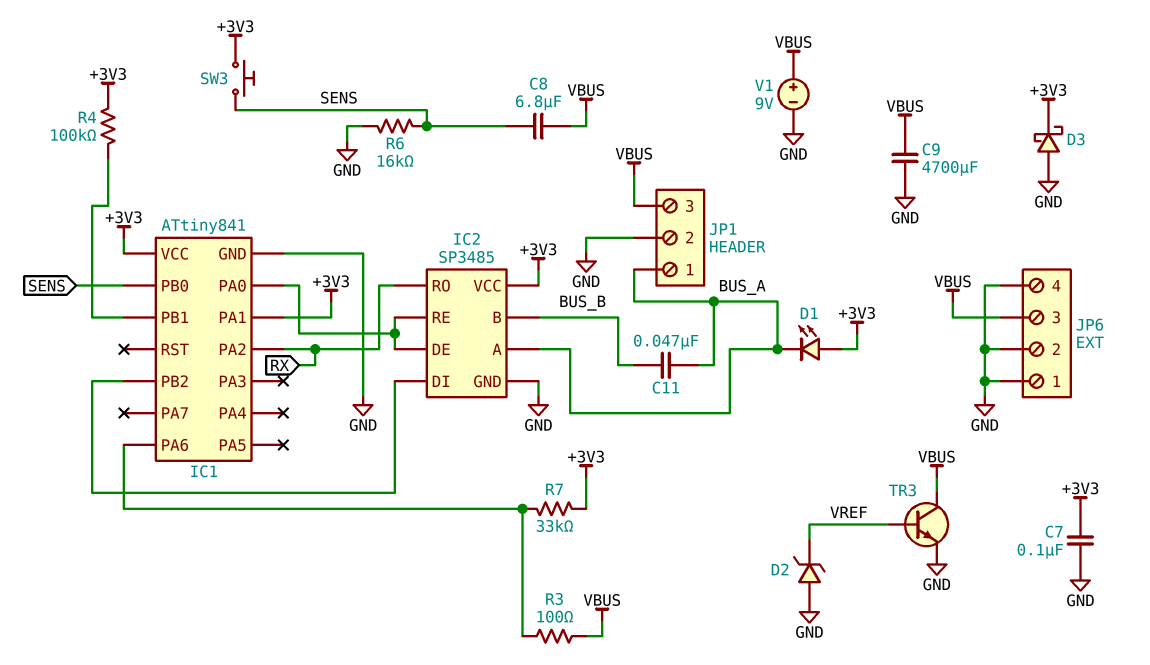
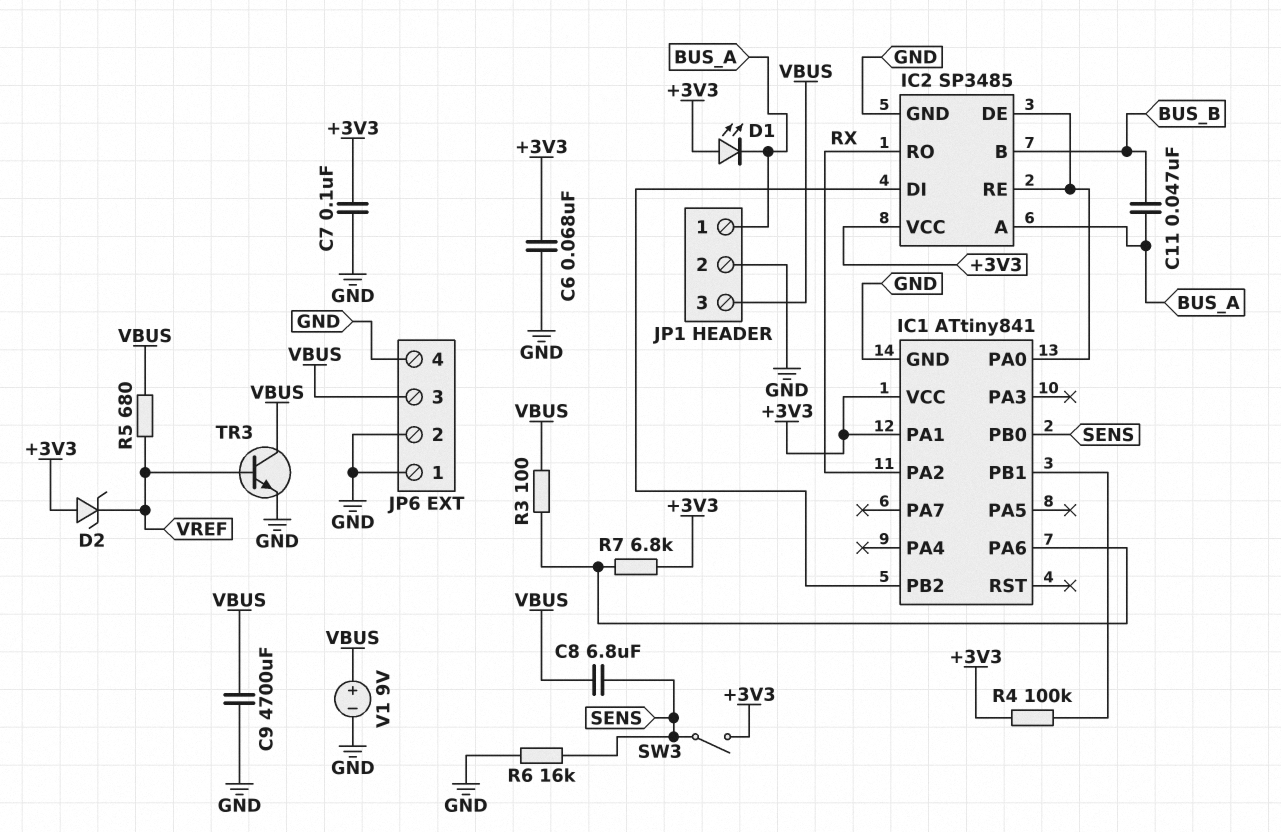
C6: none -> 68nF (+3V3, GND)
D2: zener (A GND, K VREF) -> zener (A +3V3, K VREF)
D3: schottky (A GND, K +3V3) -> none
R5: none -> 680 (VBUS, VREF)
R7: 33k (+3V3, IC1/PA6) -> 6.8k (+3V3, IC1/PA6)
SW3: button (+3V3, SENS) -> switch (+3V3, SENS)

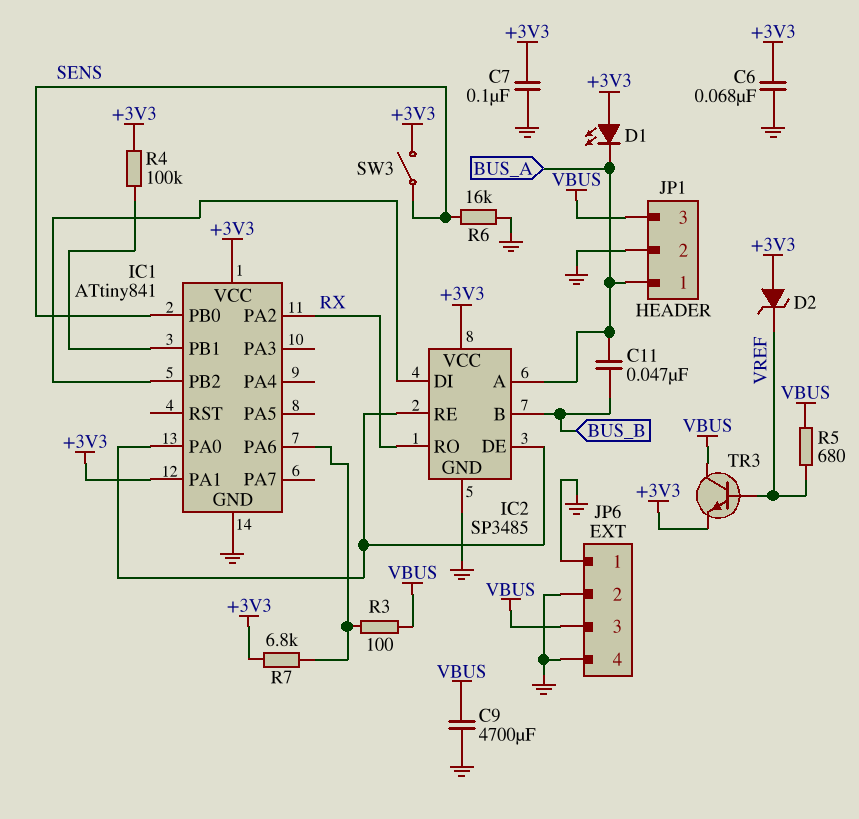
C8: 6.8uF (SENS, VBUS) -> none
TR3: NPN (B VREF, C VBUS, E GND) -> NPN (B VREF, C VBUS, E +3V3)
V1: 9V (plus VBUS, minus GND) -> none

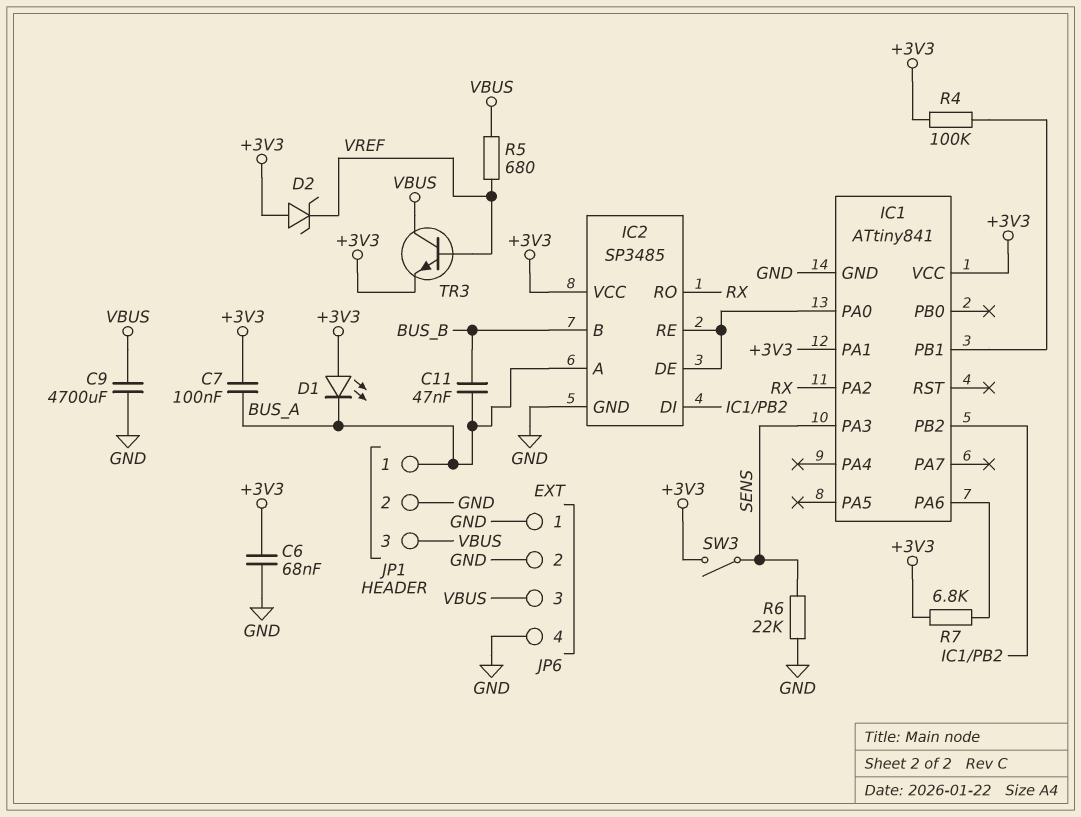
C7: 100nF (+3V3, GND) -> 100nF (+3V3, BUS_A)
IC1 pin PA3: none -> SENS
IC1 pin PB0: SENS -> none
R3: 100 (IC1/PA6, VBUS) -> none
R6: 16k (GND, SENS) -> 22k (GND, SENS)

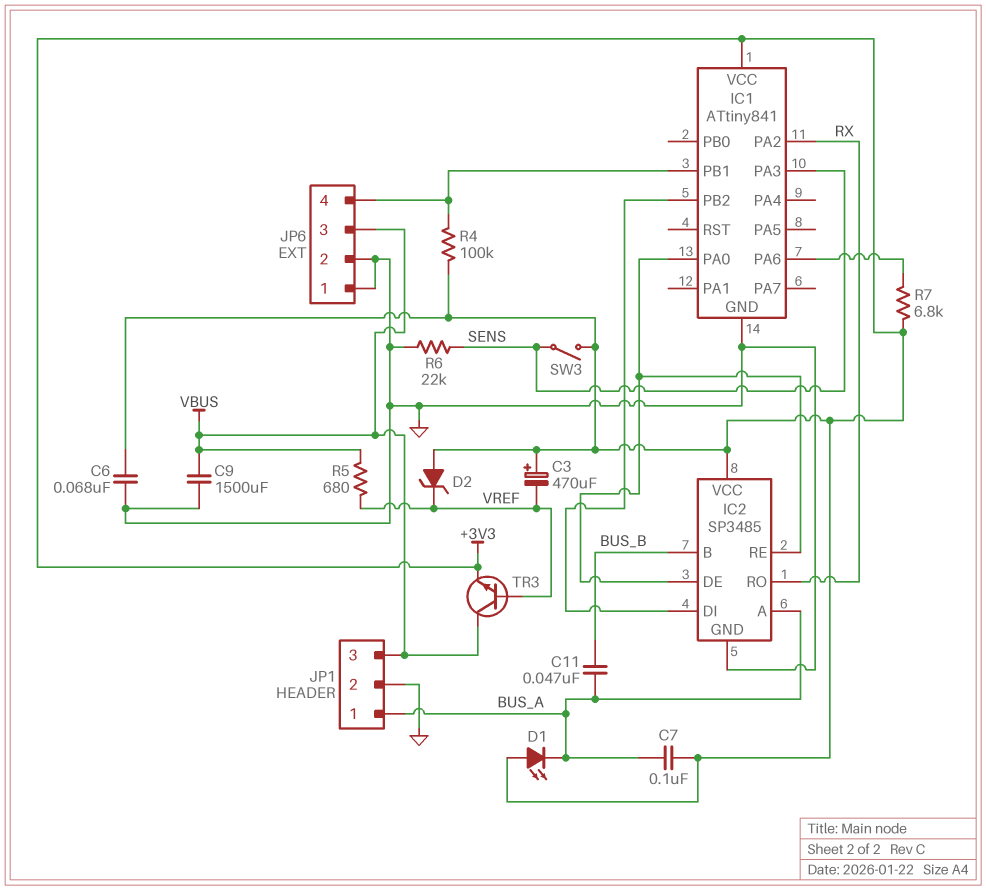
C3: none -> 470uF (plus +3V3, minus VREF)
C9: 4700uF (GND, VBUS) -> 1500uF (GND, VBUS)
IC1 pin PA1: +3V3 -> none
JP6 pin 4: GND -> IC1/PB1

